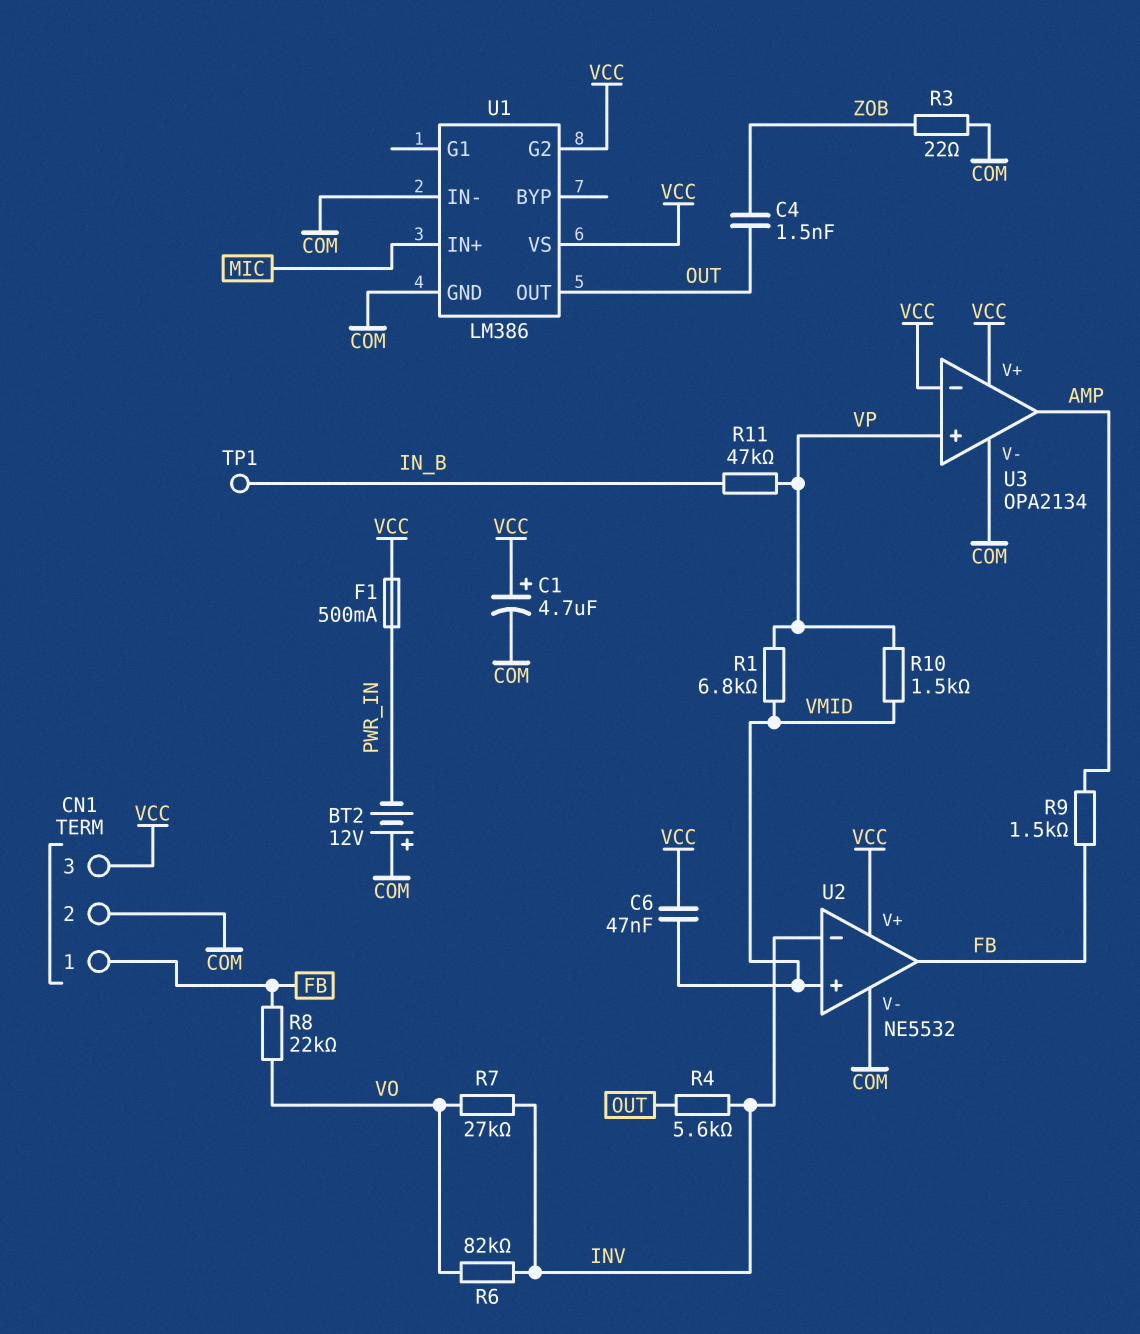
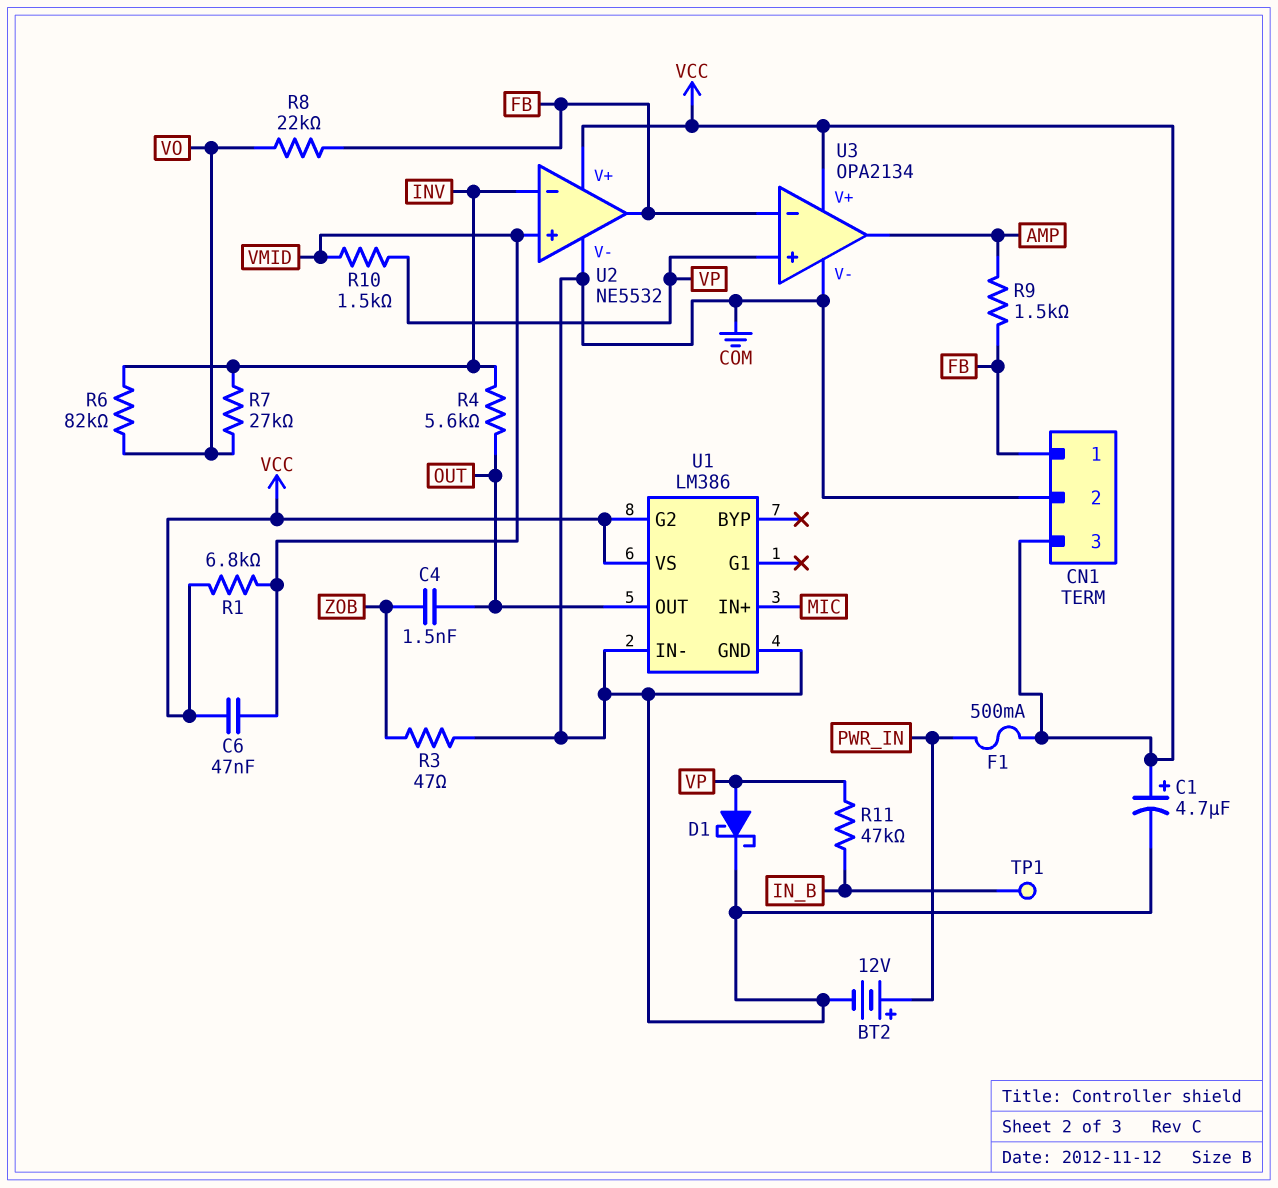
BT2: 12V (plus COM, minus PWR_IN) -> 12V (plus PWR_IN, minus COM)
D1: none -> schottky (A VP, K COM)
R1: 6.8k (VMID, VP) -> 6.8k (VCC, VMID)
R3: 22 (COM, ZOB) -> 47 (COM, ZOB)
U3 pin in-: VCC -> FB

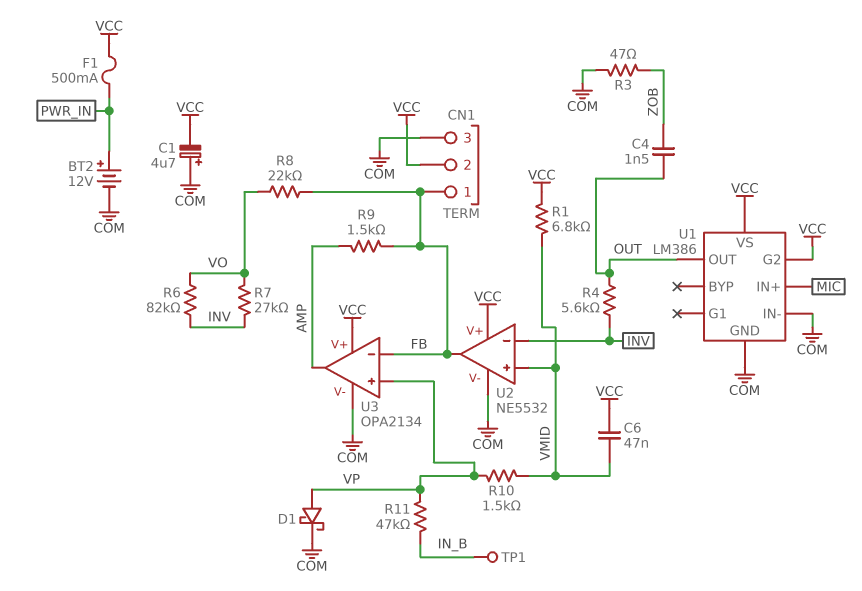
C1: 4.7uF (plus VCC, minus COM) -> 4.7uF (plus COM, minus VCC)
CN1 pin 2: COM -> VCC
CN1 pin 3: VCC -> COM

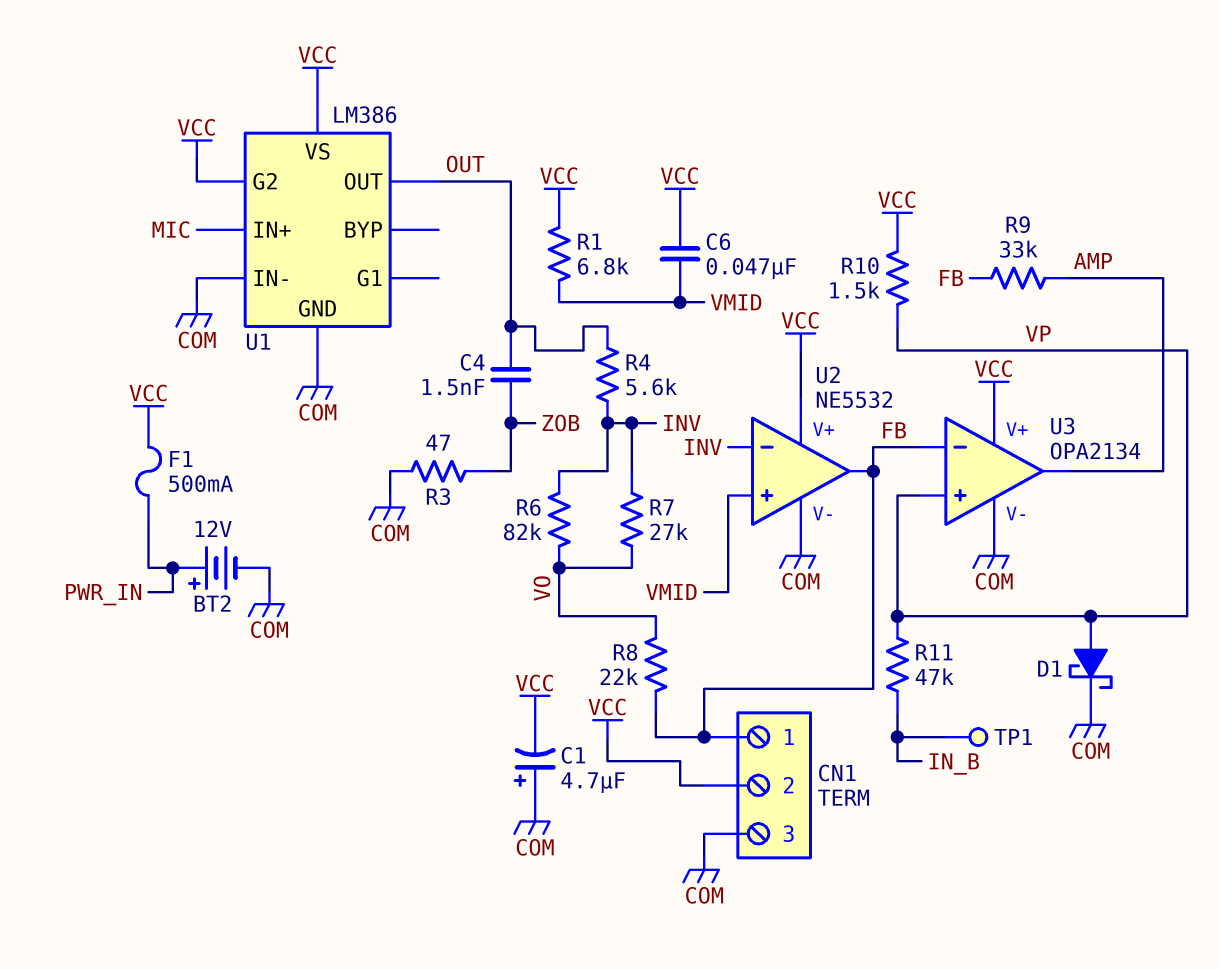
R9: 1.5k (AMP, FB) -> 33k (AMP, FB)
R10: 1.5k (VMID, VP) -> 1.5k (VCC, VP)

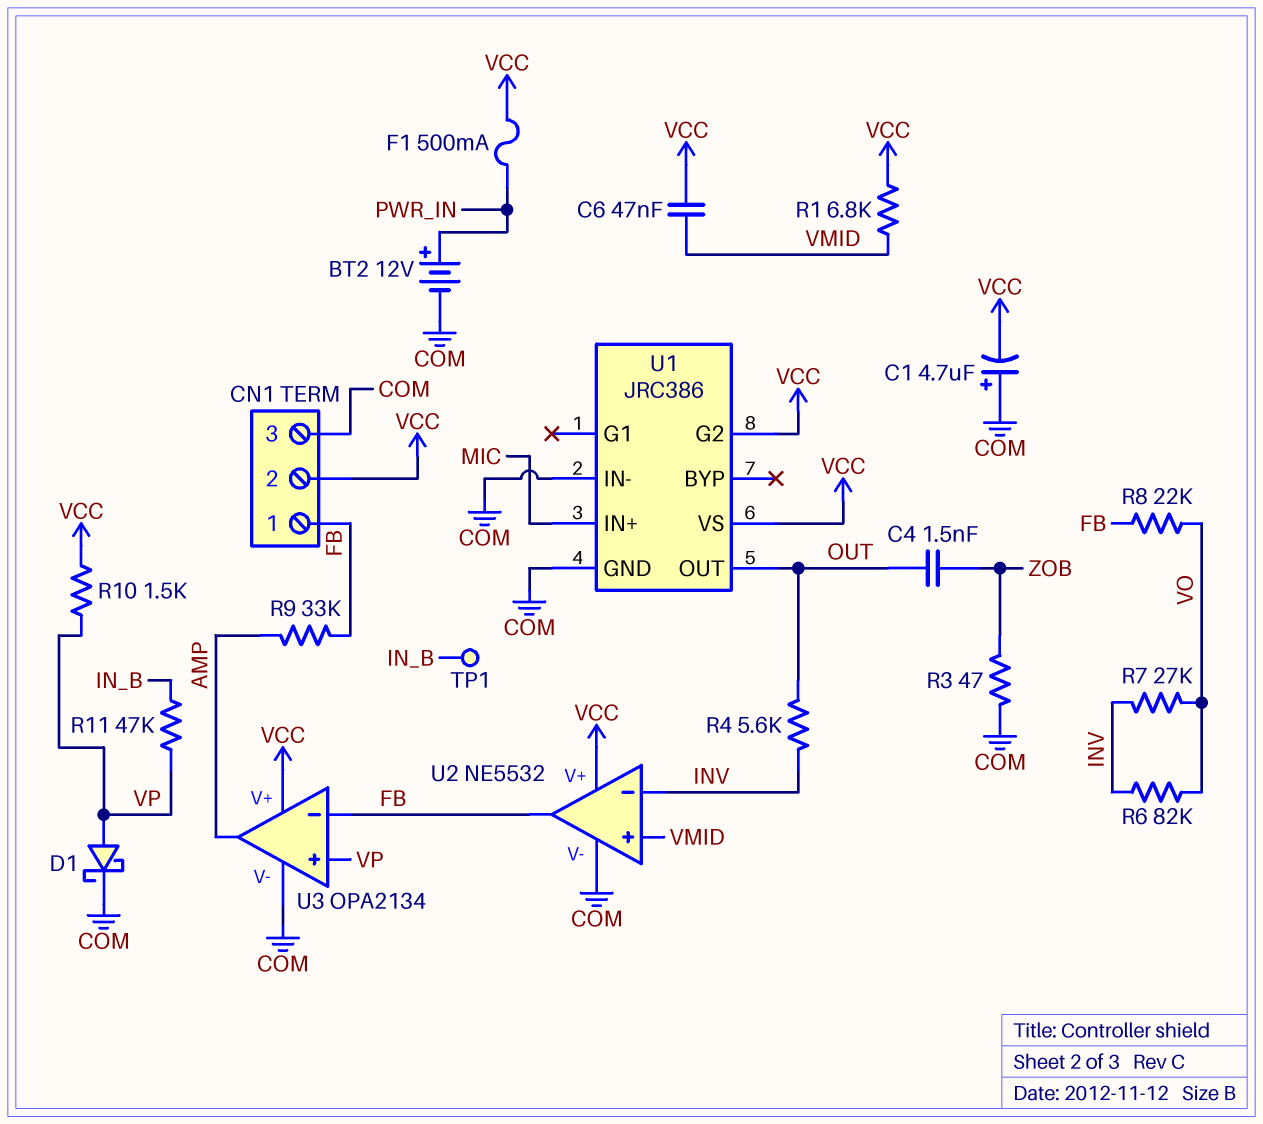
U1: LM386 -> JRC386

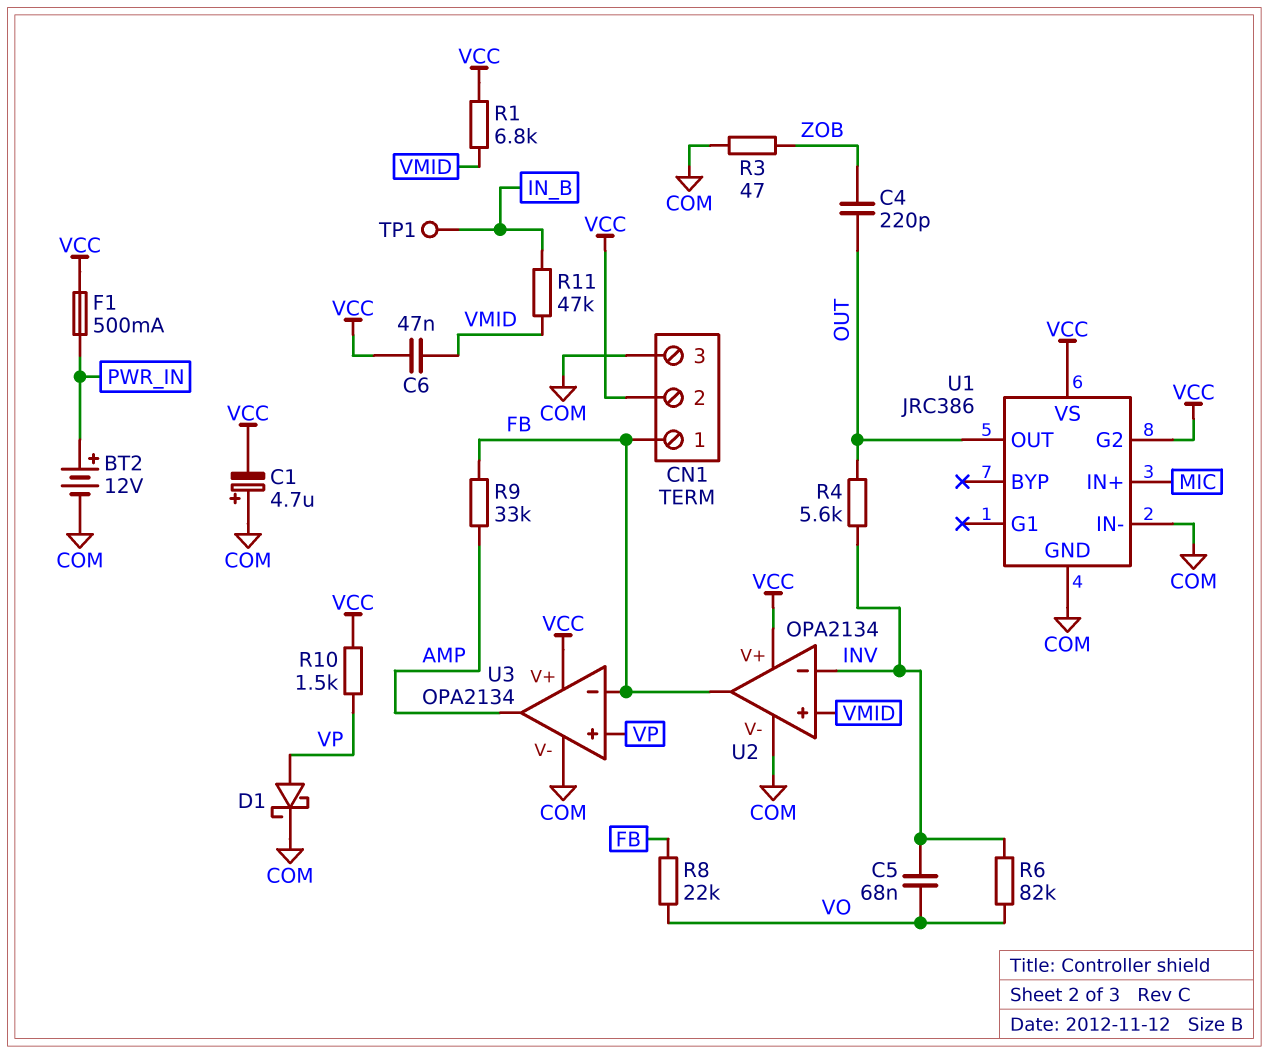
C4: 1.5nF (OUT, ZOB) -> 220pF (OUT, ZOB)
C5: none -> 68nF (INV, VO)
R7: 27k (INV, VO) -> none
R11: 47k (IN_B, VP) -> 47k (IN_B, VMID)
U2: NE5532 -> OPA2134

